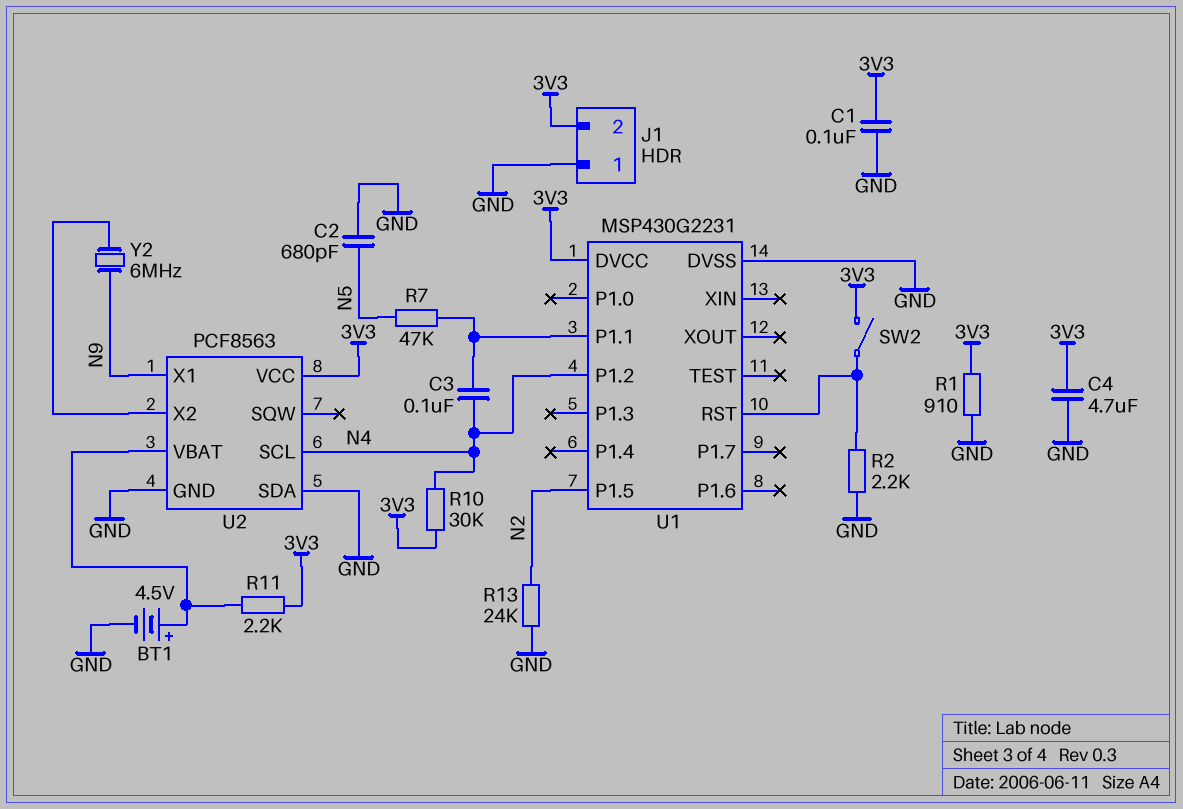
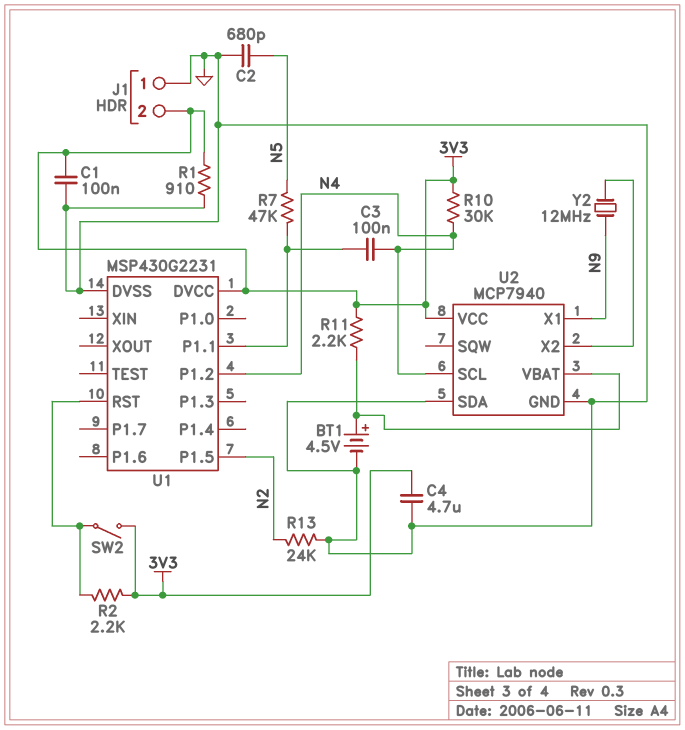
R2: 2.2k (GND, U1/RST) -> 2.2k (3V3, U1/RST)
U2: PCF8563 -> MCP7940
Y2: 6MHz (N9, U2/X2) -> 12MHz (N9, U2/X2)

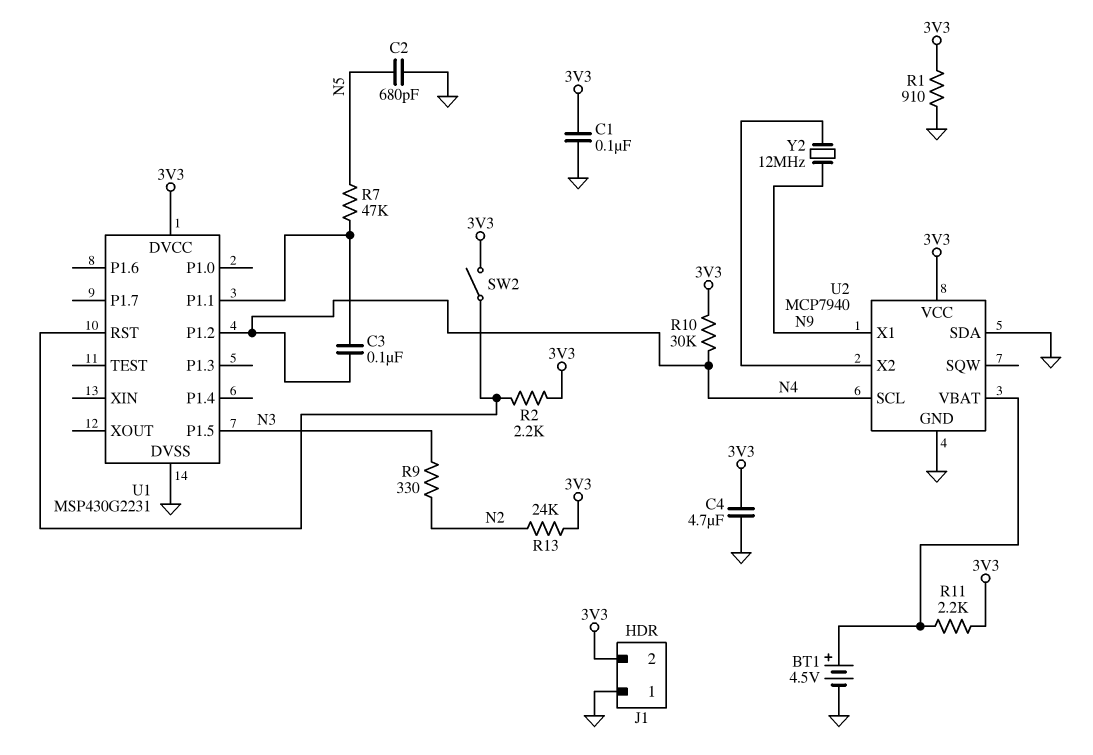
R9: none -> 330 (N2, N3)
R13: 24k (GND, N2) -> 24k (3V3, N2)
U1 pin P1.5: N2 -> N3

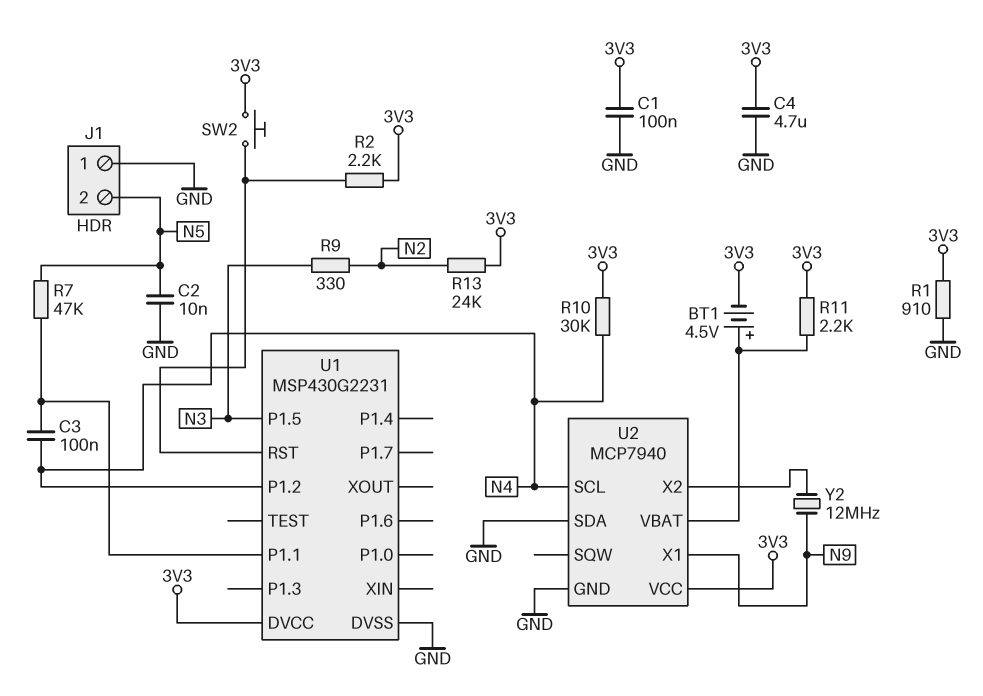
BT1: 4.5V (plus U2/VBAT, minus GND) -> 4.5V (plus U2/VBAT, minus 3V3)
C2: 680pF (GND, N5) -> 10nF (GND, N5)
J1 pin 2: 3V3 -> N5
SW2: switch (3V3, U1/RST) -> button (3V3, U1/RST)

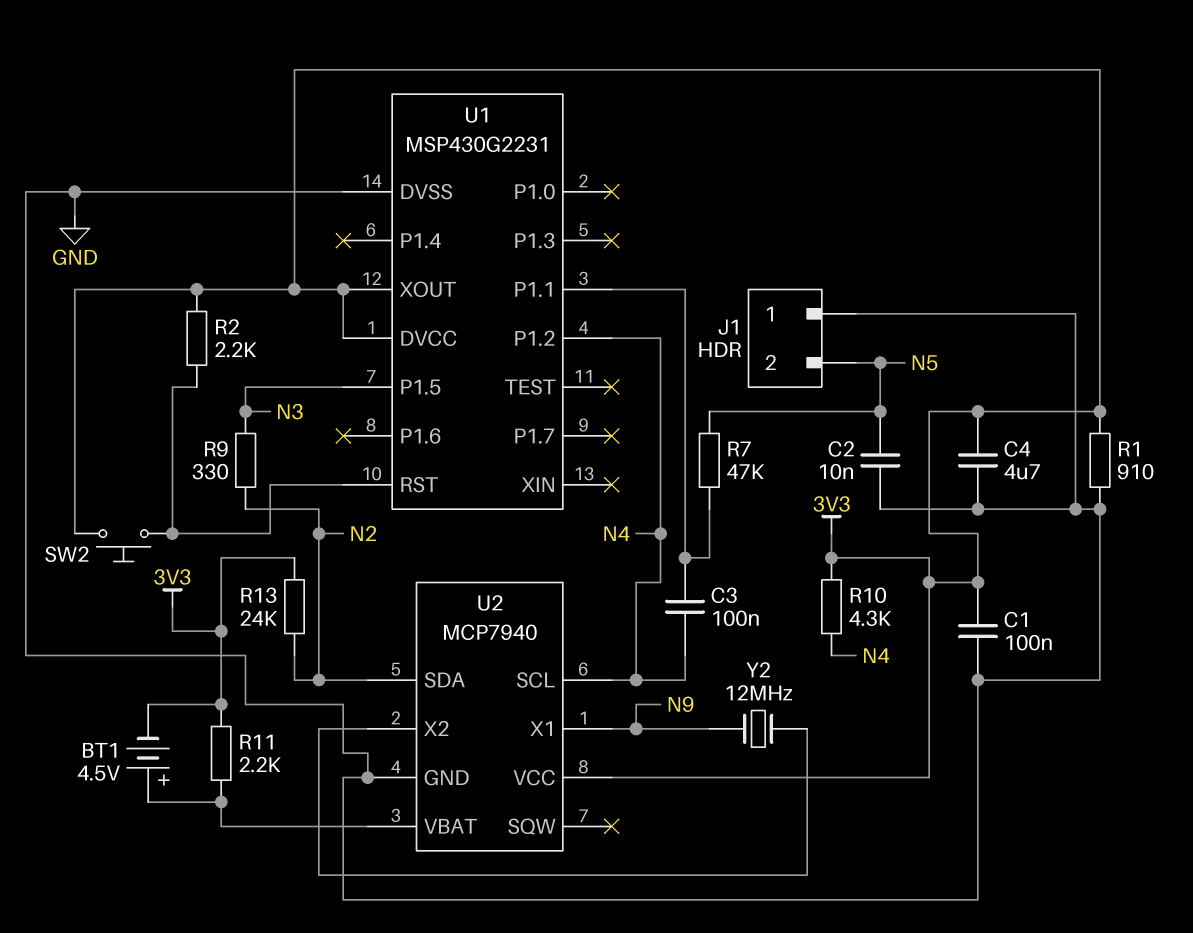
R10: 30k (3V3, N4) -> 4.3k (3V3, N4)
U1 pin XOUT: none -> 3V3
U2 pin SDA: GND -> N2

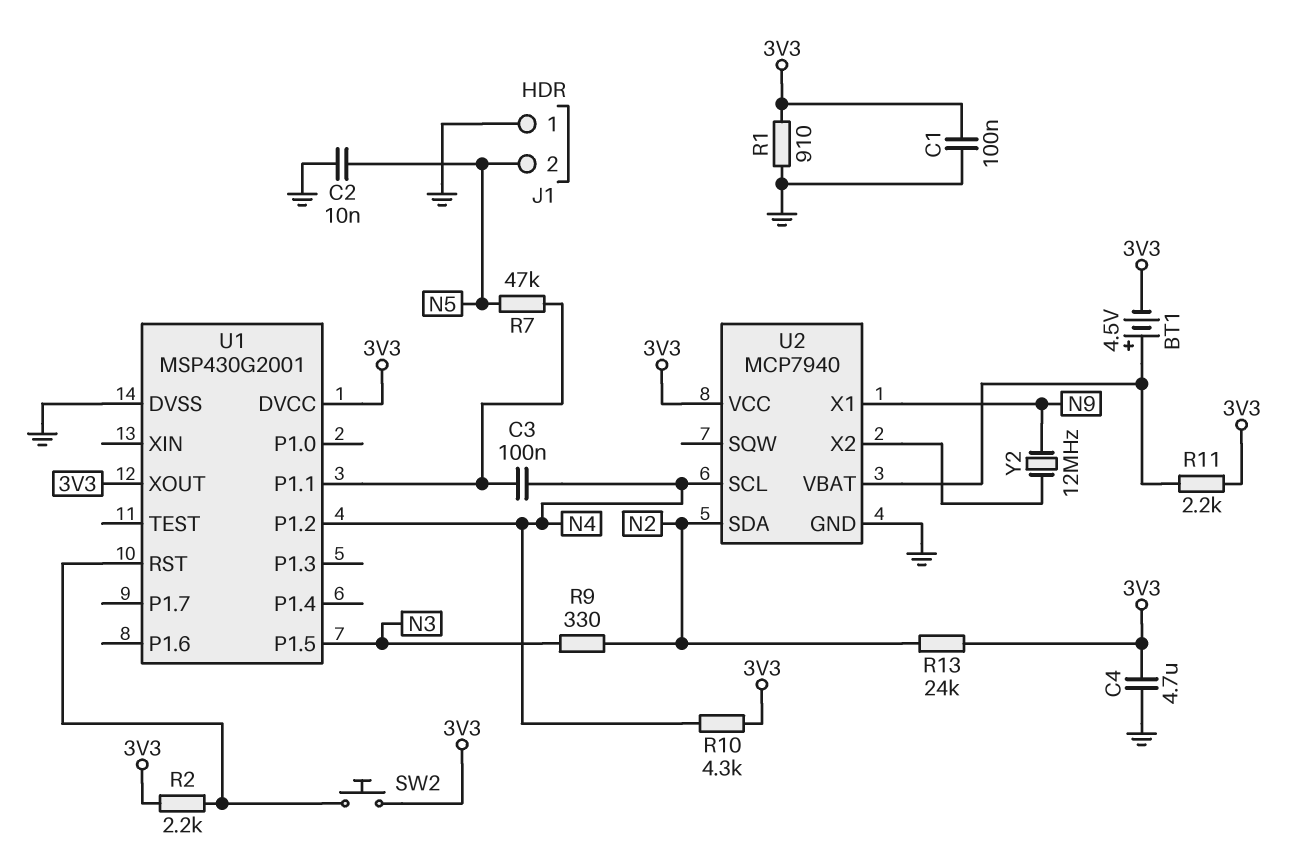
U1: MSP430G2231 -> MSP430G2001

